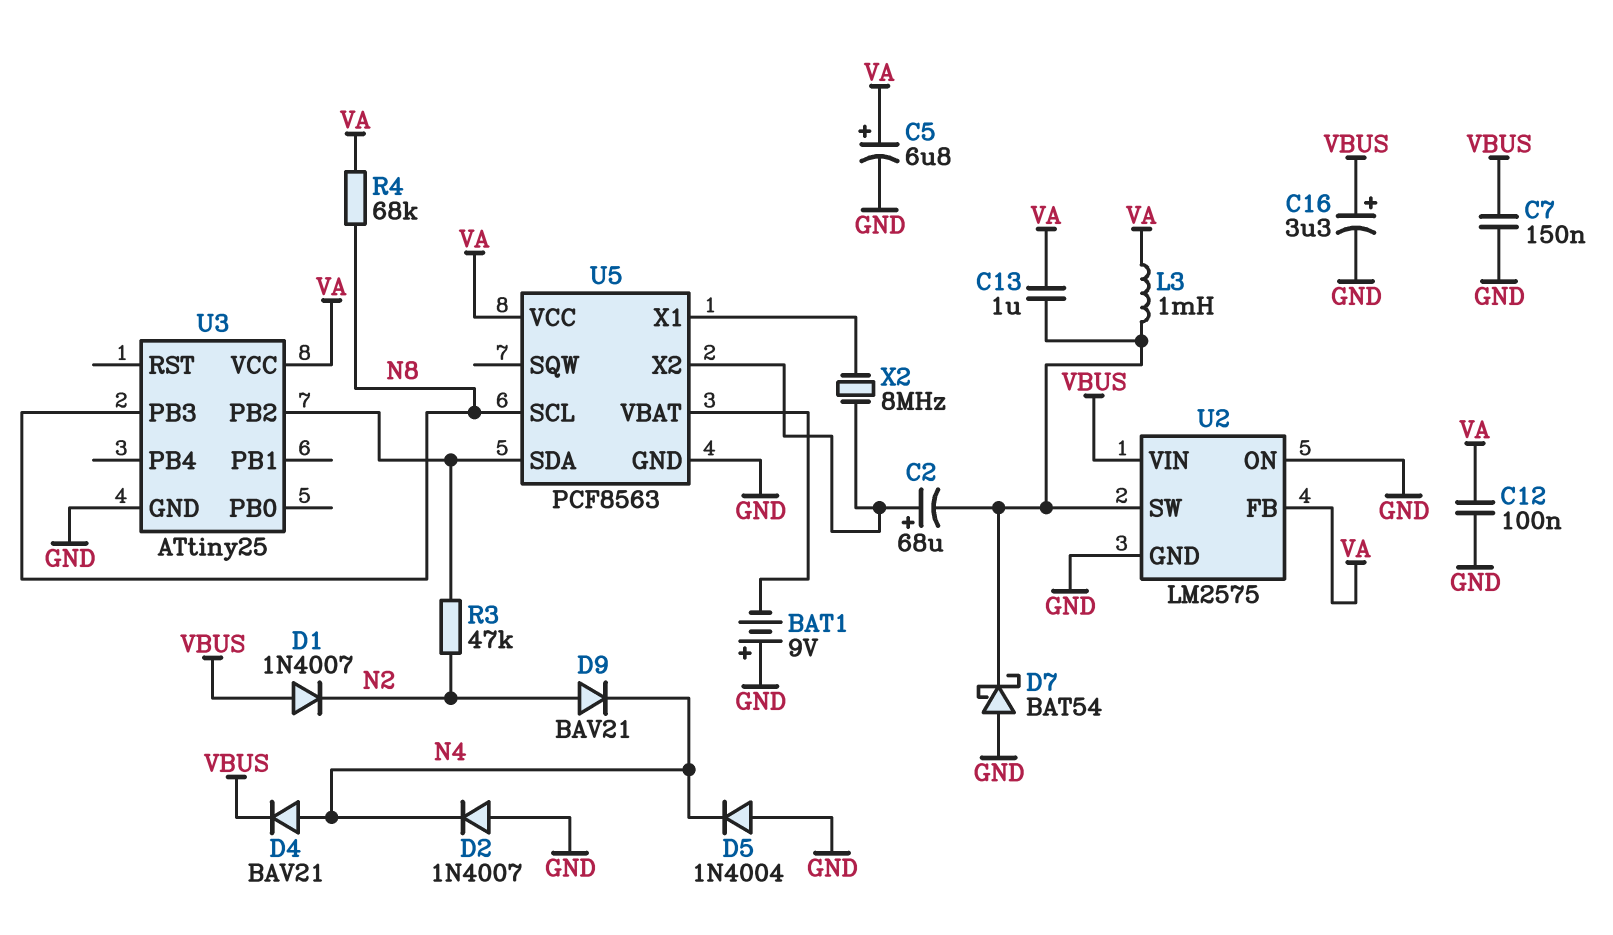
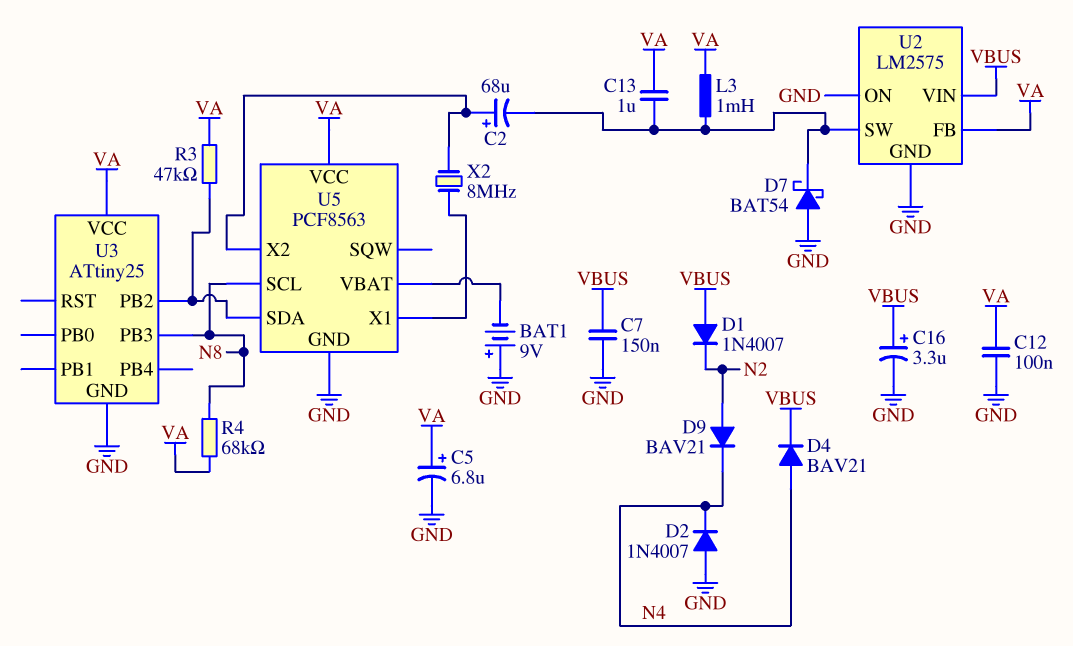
D5: diode 1N4004 (A GND, K N4) -> none
R3: 47k (N2, U3/PB2) -> 47k (U3/PB2, VA)

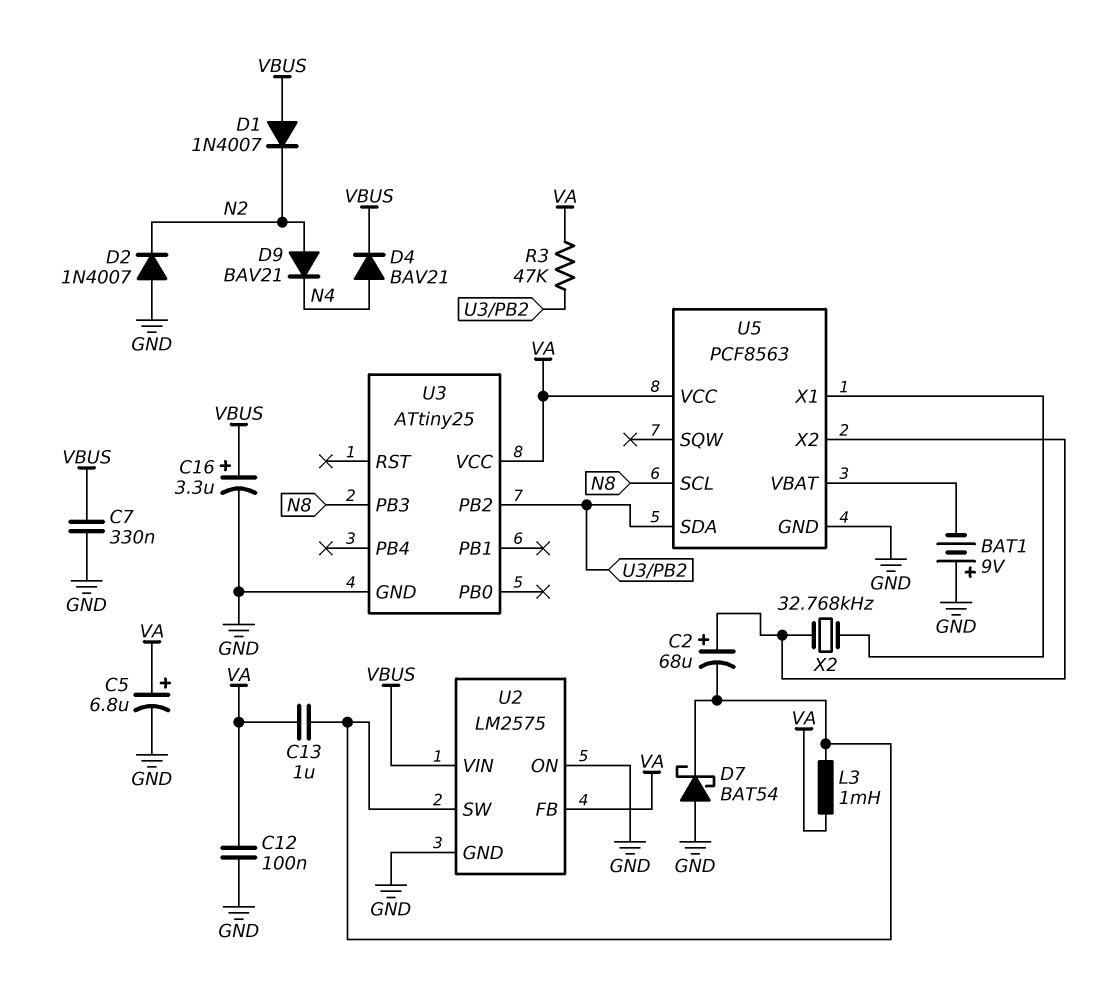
C7: 150nF (GND, VBUS) -> 330nF (GND, VBUS)
D2: diode 1N4007 (A GND, K N4) -> diode 1N4007 (A GND, K N2)
R4: 68k (N8, VA) -> none
X2: 8MHz (U5/X1, U5/X2) -> 32.768kHz (U5/X1, U5/X2)

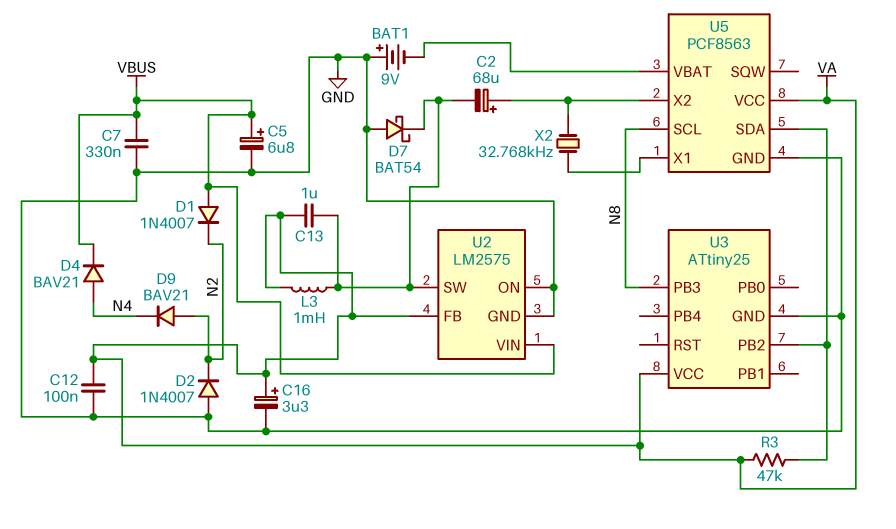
C5: 6.8uF (plus VA, minus GND) -> 6.8uF (plus VBUS, minus GND)
C16: 3.3uF (plus VBUS, minus GND) -> 3.3uF (plus VA, minus GND)

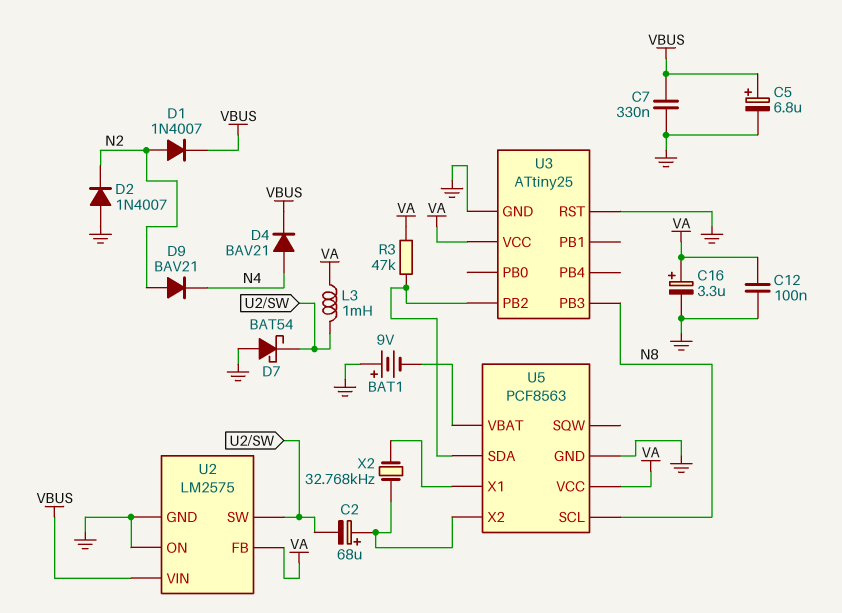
C13: 1uF (U2/SW, VA) -> none
D1: diode 1N4007 (A VBUS, K N2) -> diode 1N4007 (A N2, K VBUS)
U3 pin RST: none -> GND

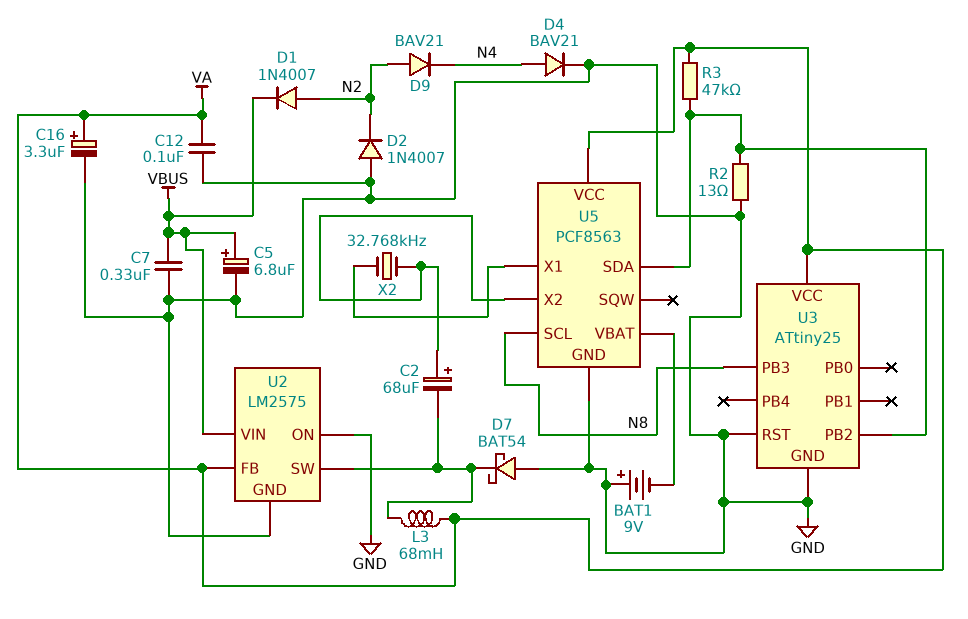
D4: diode BAV21 (A N4, K VBUS) -> diode BAV21 (A N4, K GND)
L3: 1mH (U2/SW, VA) -> 68mH (U2/SW, VA)
R2: none -> 13 (GND, U3/PB2)

